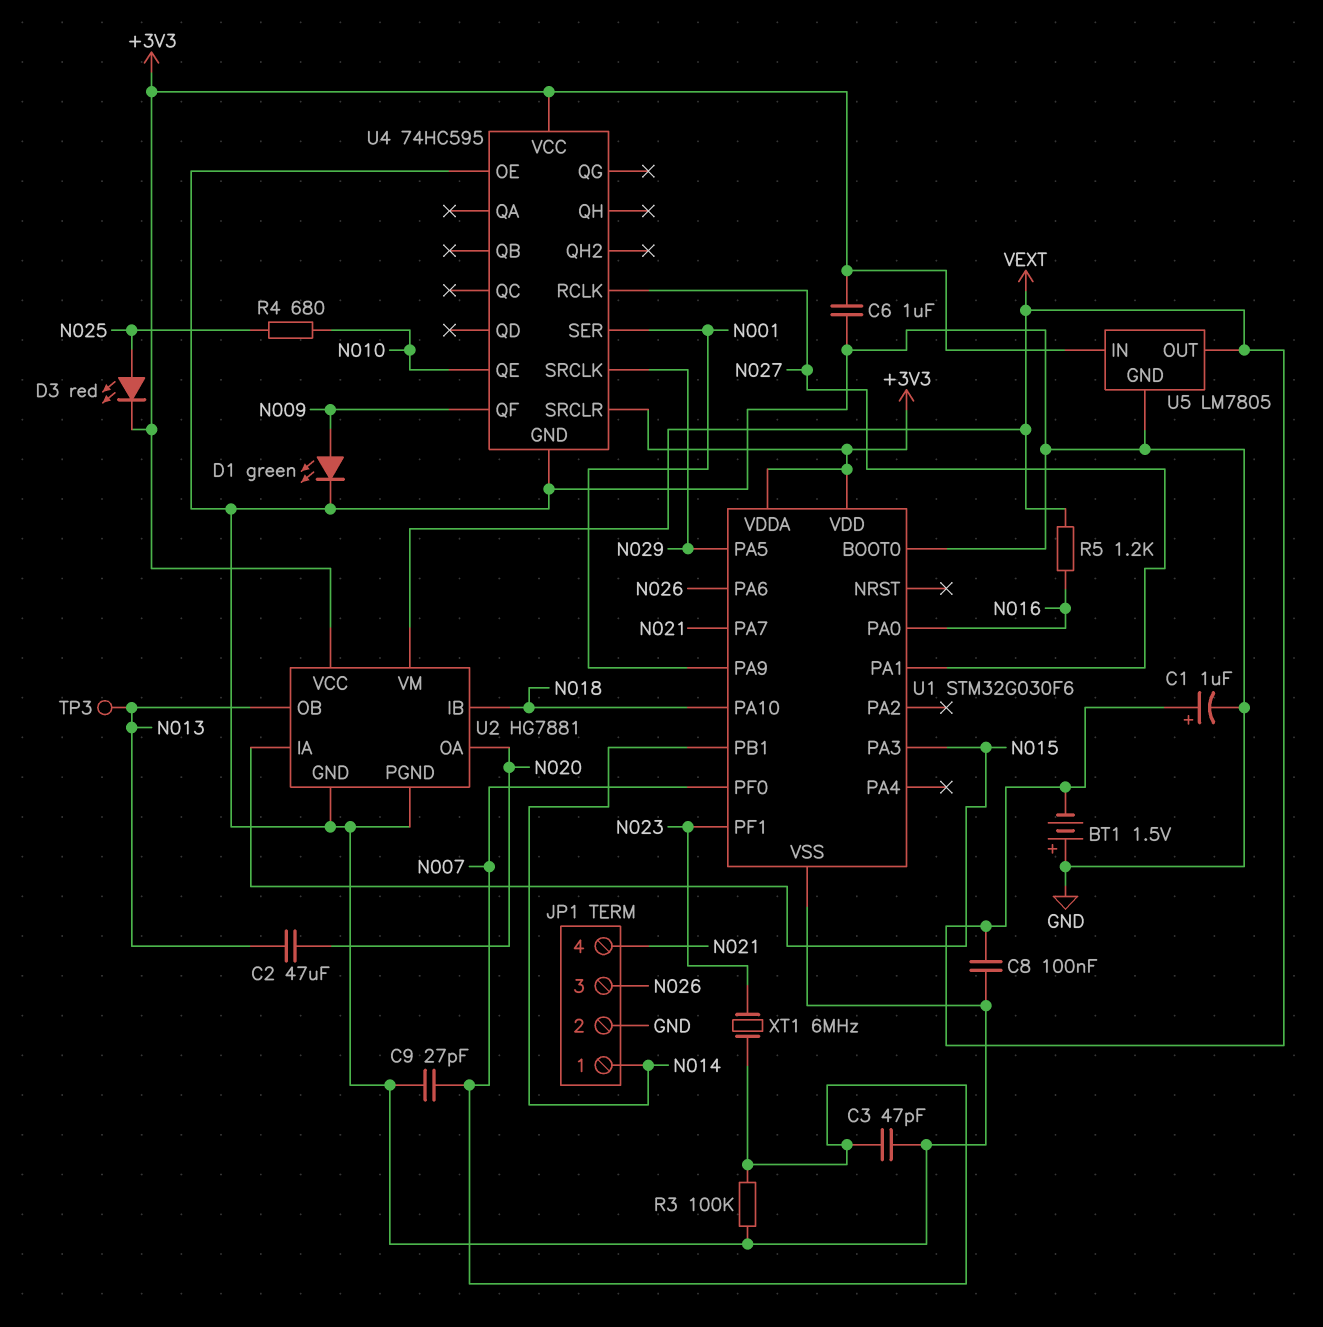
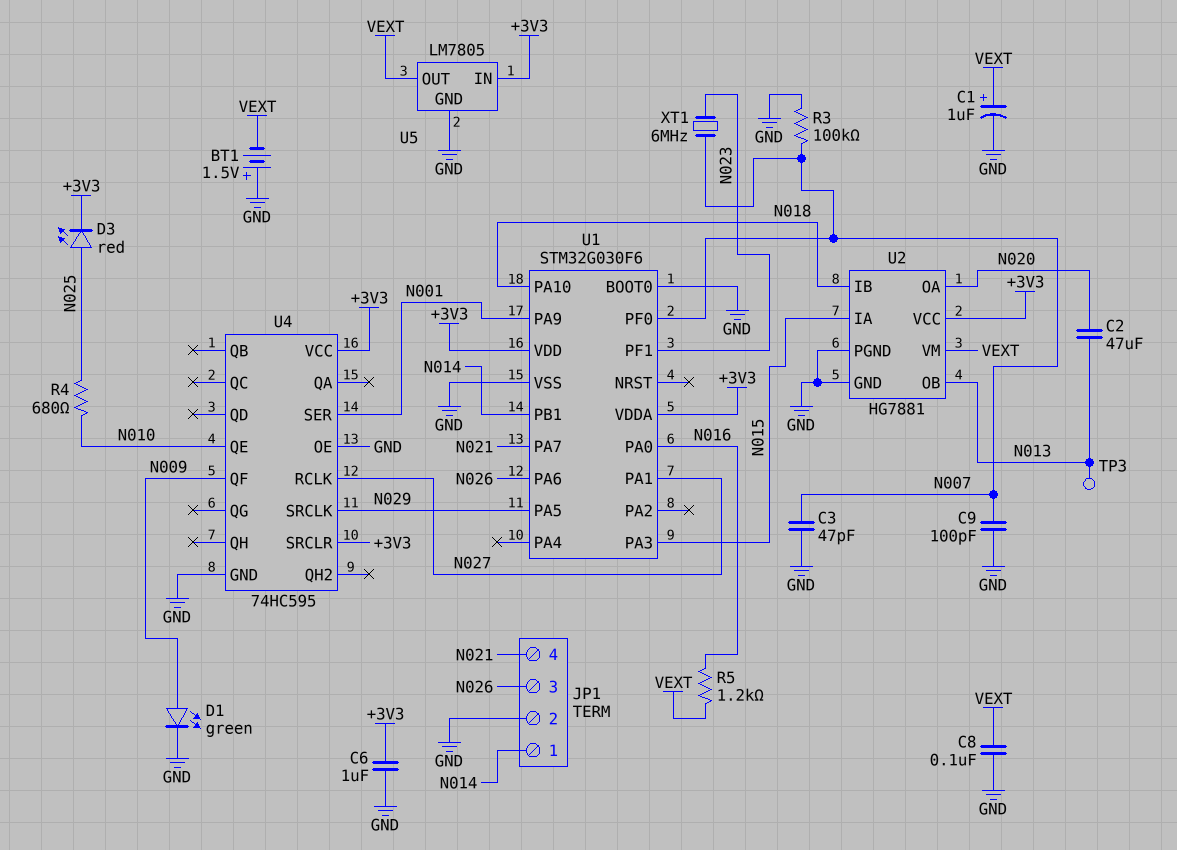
C9: 27pF (GND, N007) -> 100pF (GND, N007)

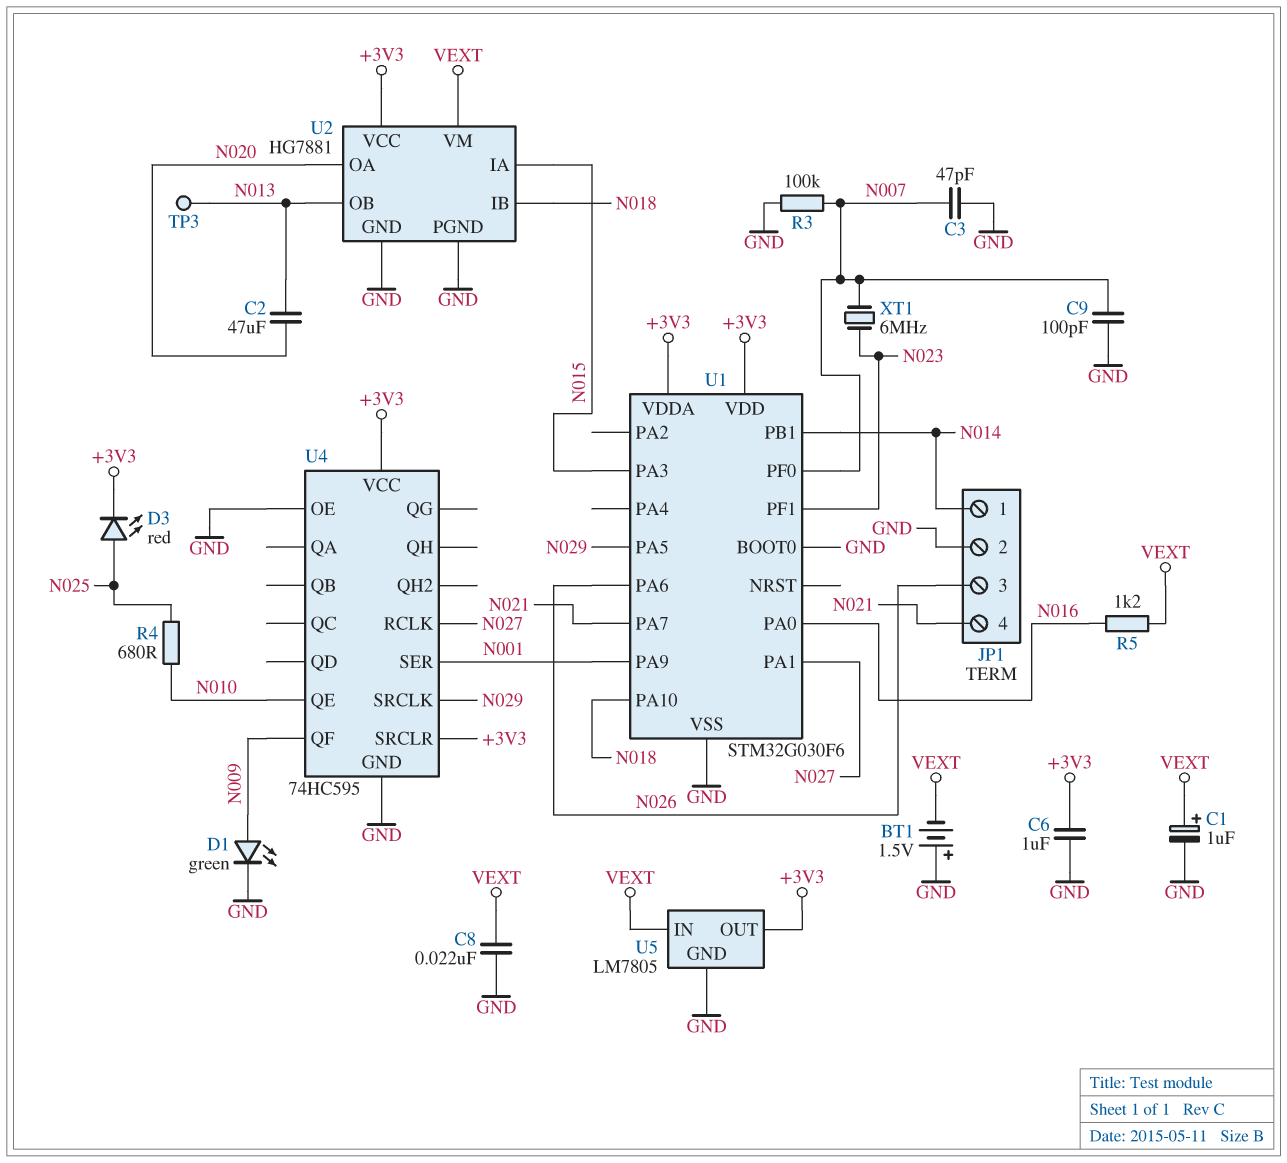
C8: 100nF (GND, VEXT) -> 22nF (GND, VEXT)
U5 pin IN: +3V3 -> VEXT
U5 pin OUT: VEXT -> +3V3

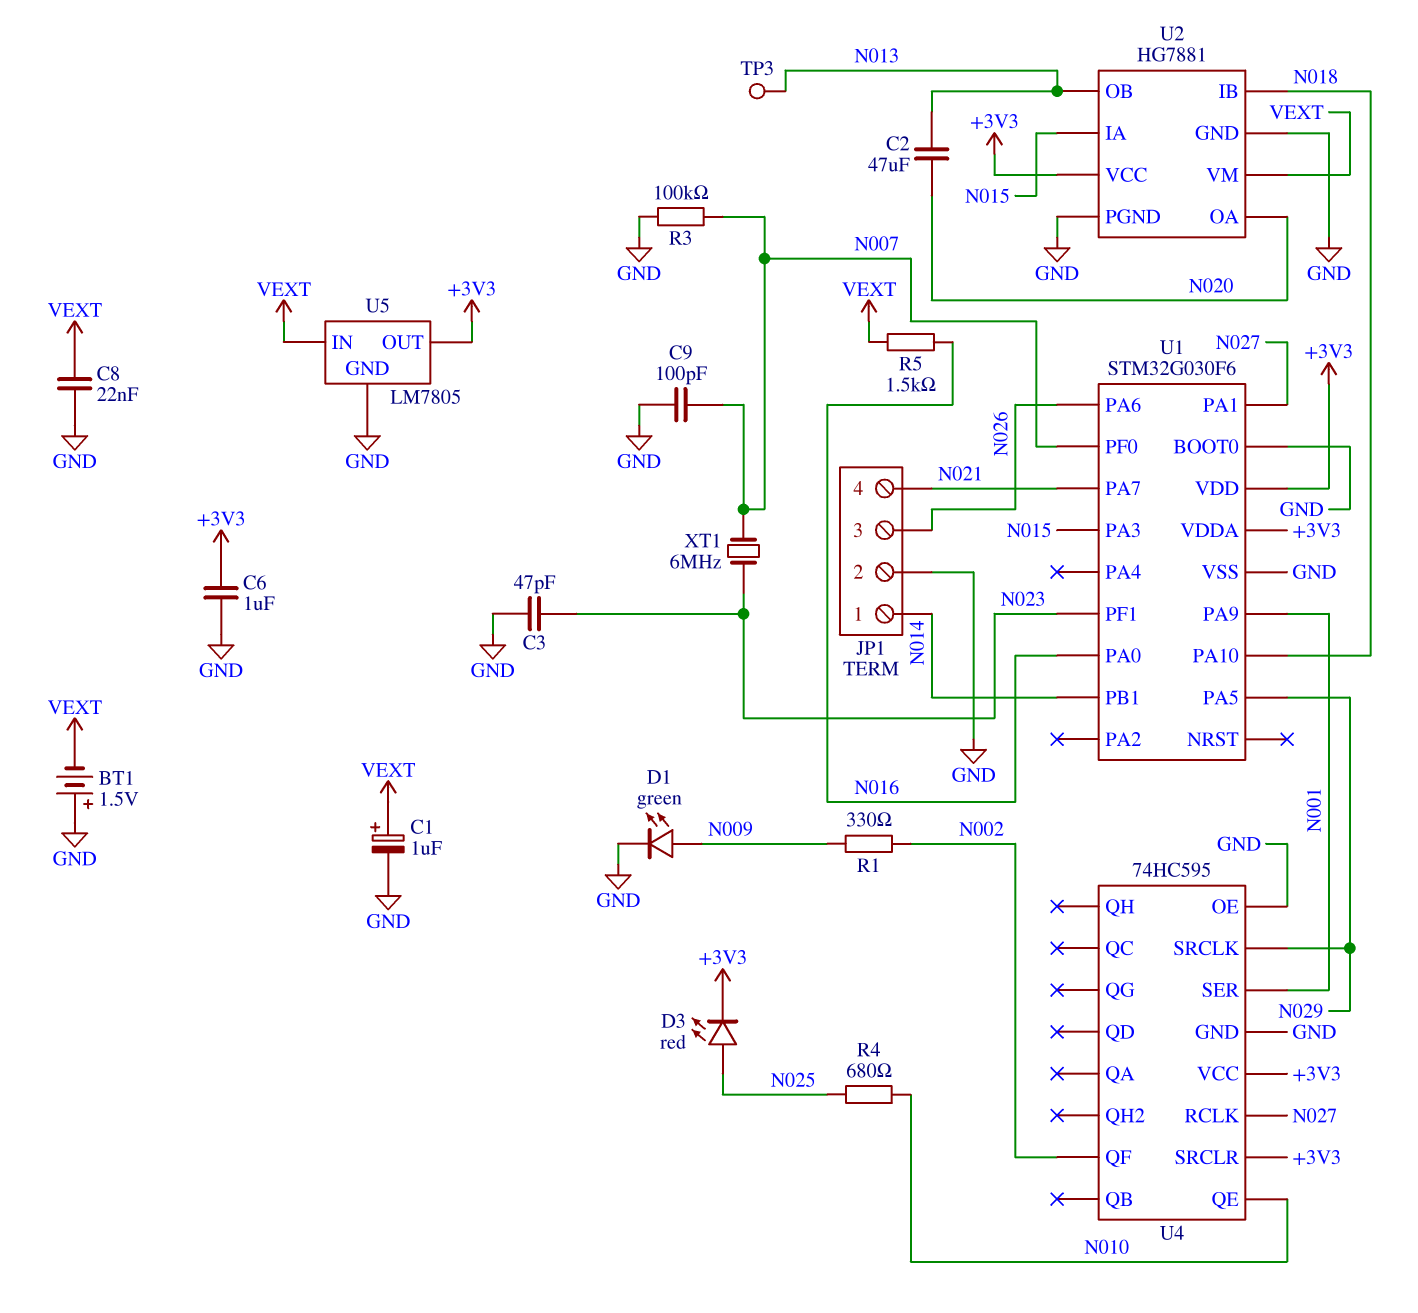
C3: 47pF (GND, N007) -> 47pF (GND, N023)
R1: none -> 330 (N002, N009)
R5: 1.2k (N016, VEXT) -> 1.5k (N016, VEXT)
U4 pin QF: N009 -> N002

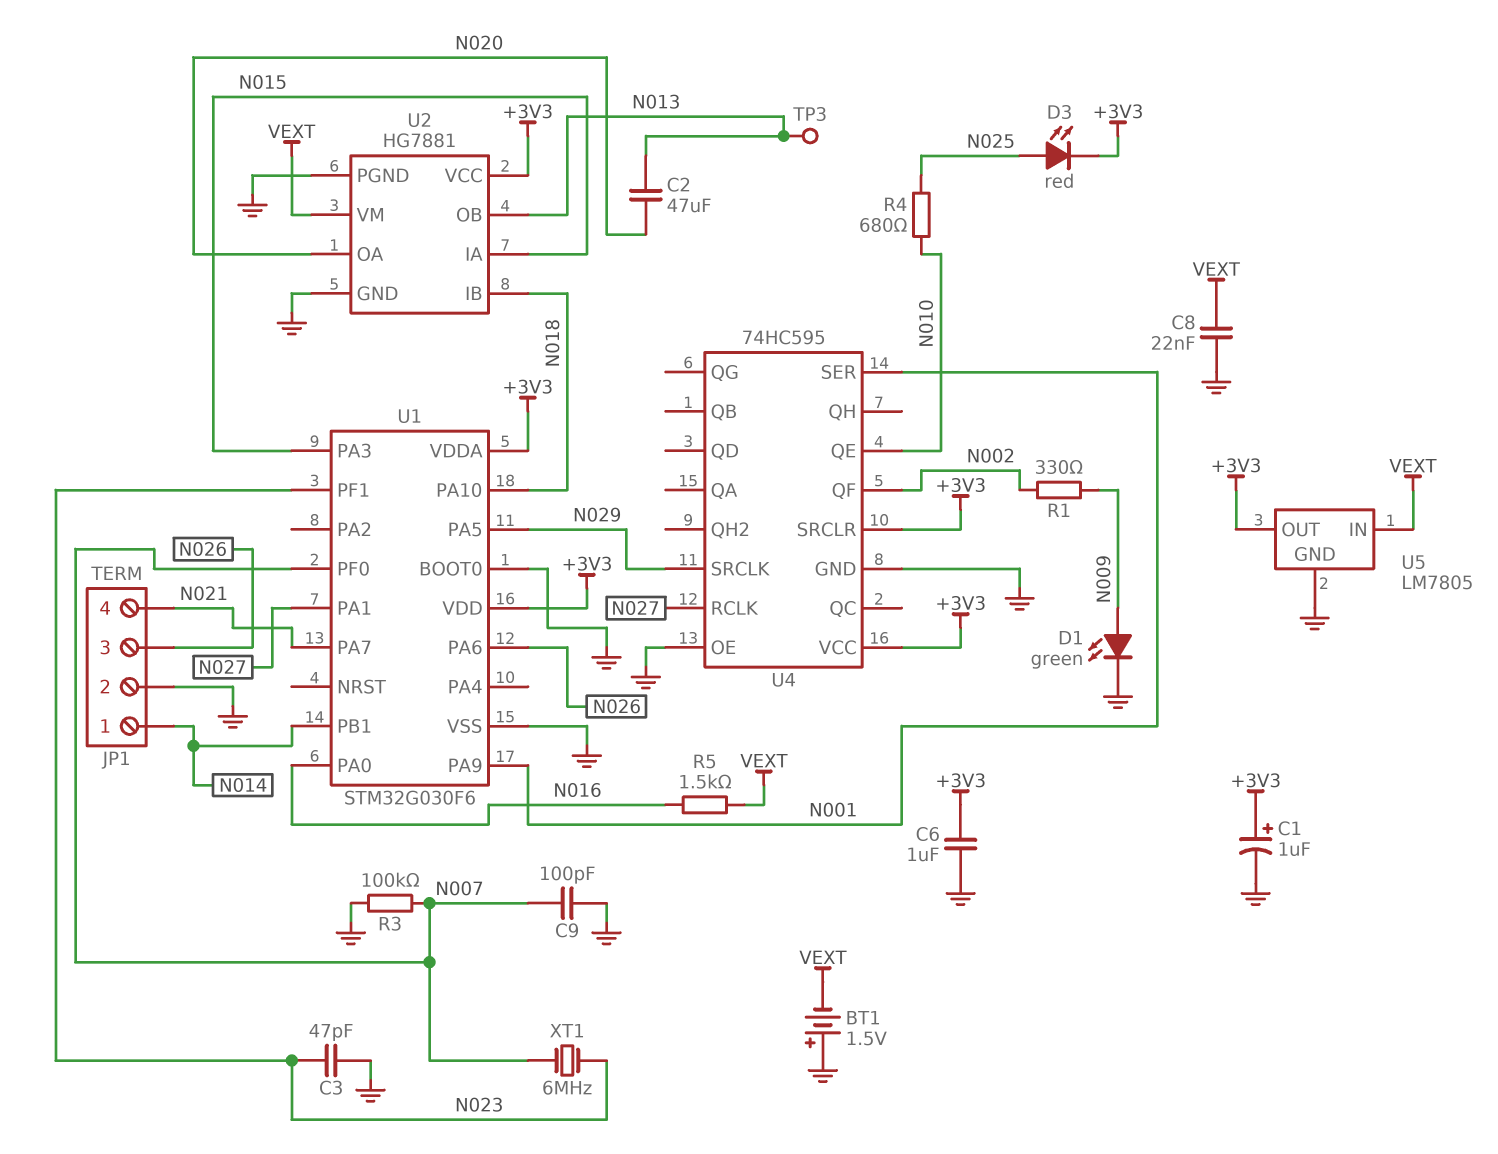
C1: 1uF (plus VEXT, minus GND) -> 1uF (plus +3V3, minus GND)

